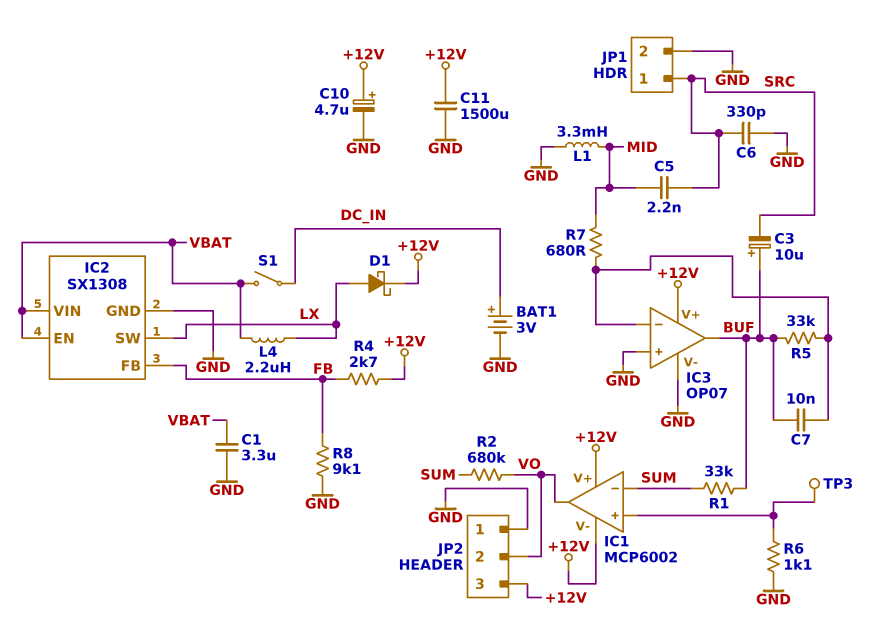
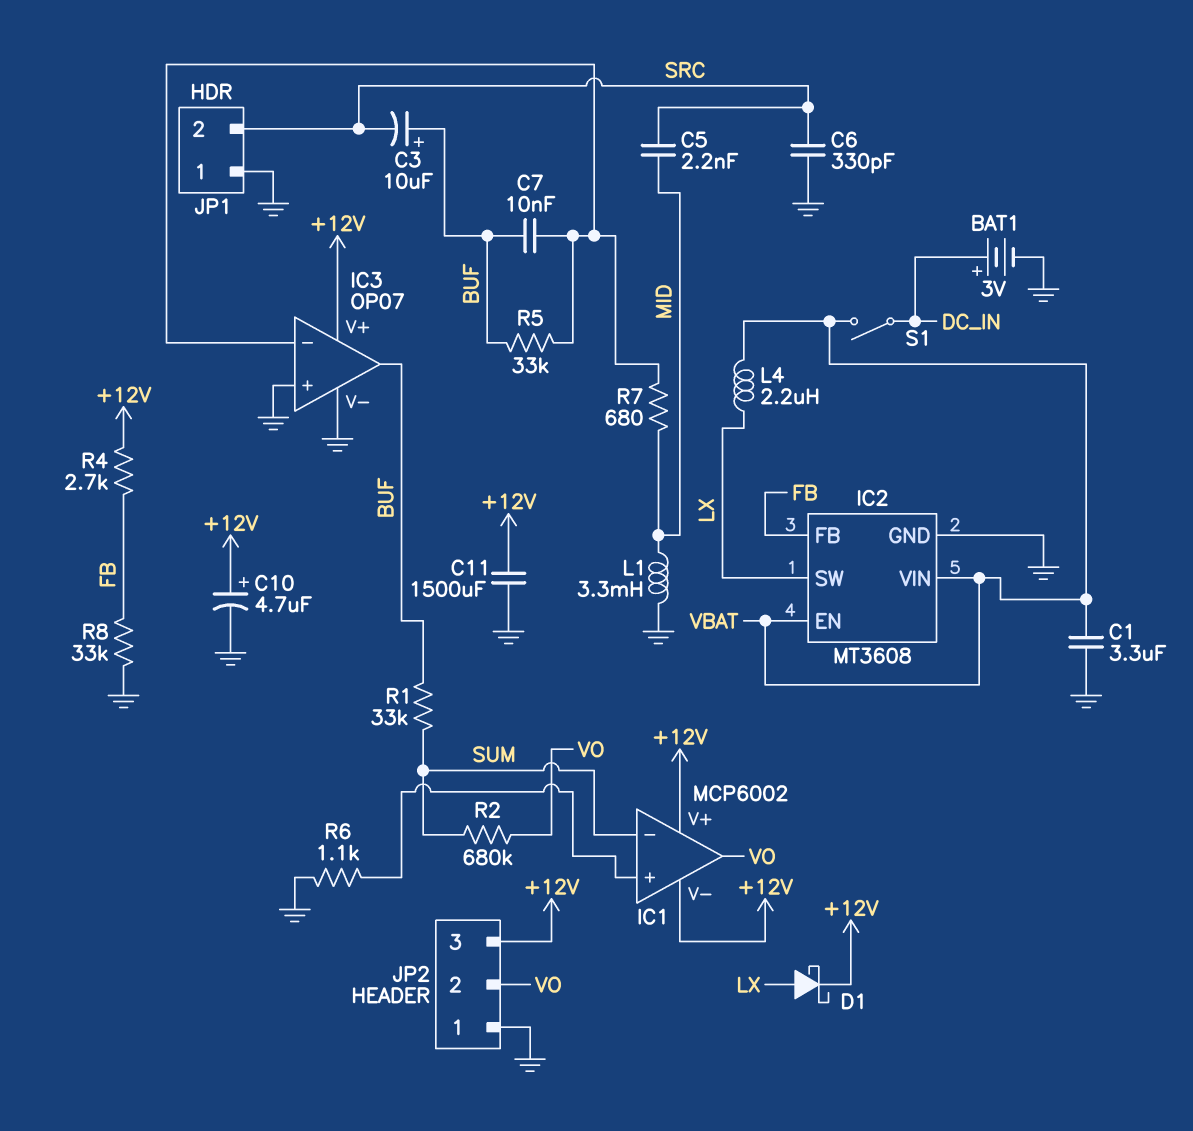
IC2: SX1308 -> MT3608
JP1 pin 1: SRC -> GND
JP1 pin 2: GND -> SRC
R8: 9.1k (FB, GND) -> 33k (FB, GND)
TP3: test point (IC1/in+) -> none

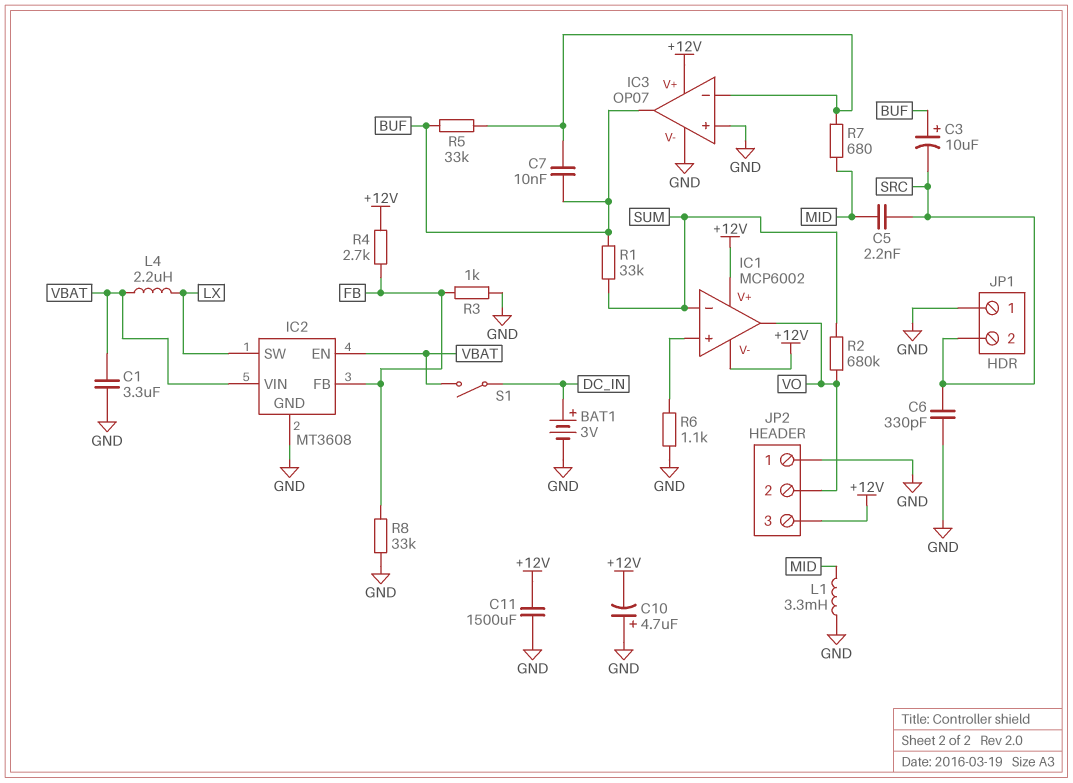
C10: 4.7uF (plus +12V, minus GND) -> 4.7uF (plus GND, minus +12V)
D1: schottky (A LX, K +12V) -> none
R3: none -> 1k (FB, GND)

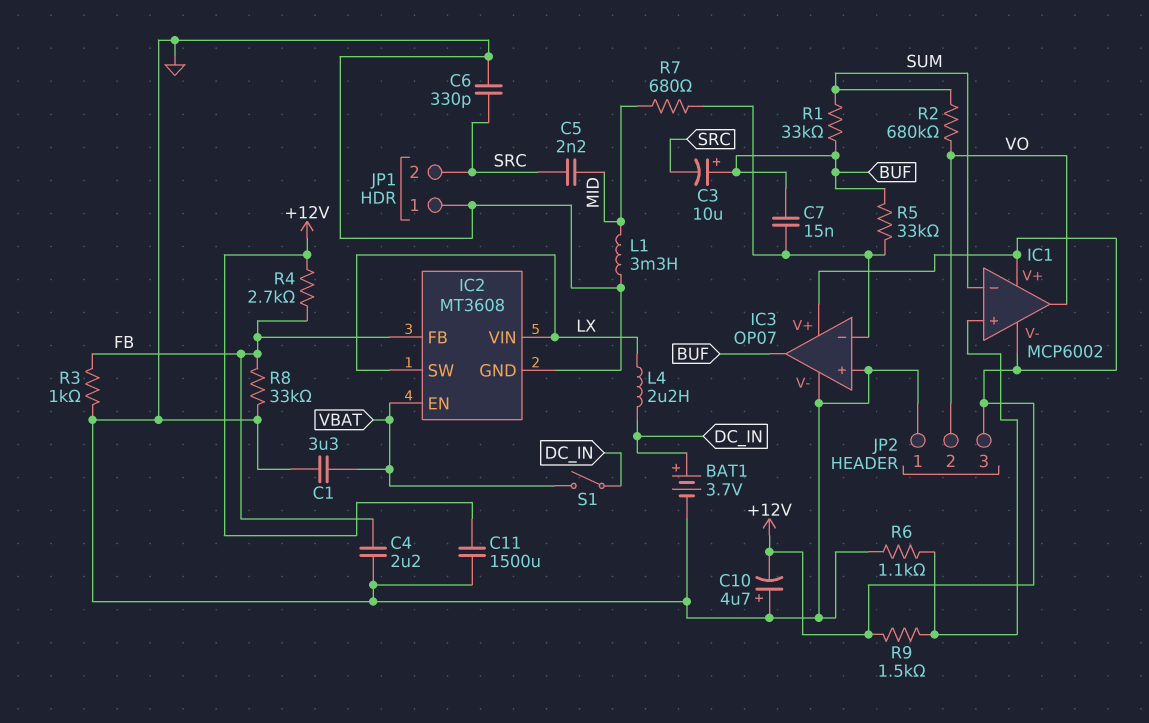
BAT1: 3V (plus DC_IN, minus GND) -> 3.7V (plus DC_IN, minus GND)
C4: none -> 2.2uF (FB, GND)
C7: 10nF (BUF, IC3/in-) -> 15nF (BUF, IC3/in-)
IC2 pin VIN: VBAT -> LX
L4: 2.2uH (LX, VBAT) -> 2.2uH (DC_IN, LX)
R9: none -> 1.5k (+12V, IC1/in+)

